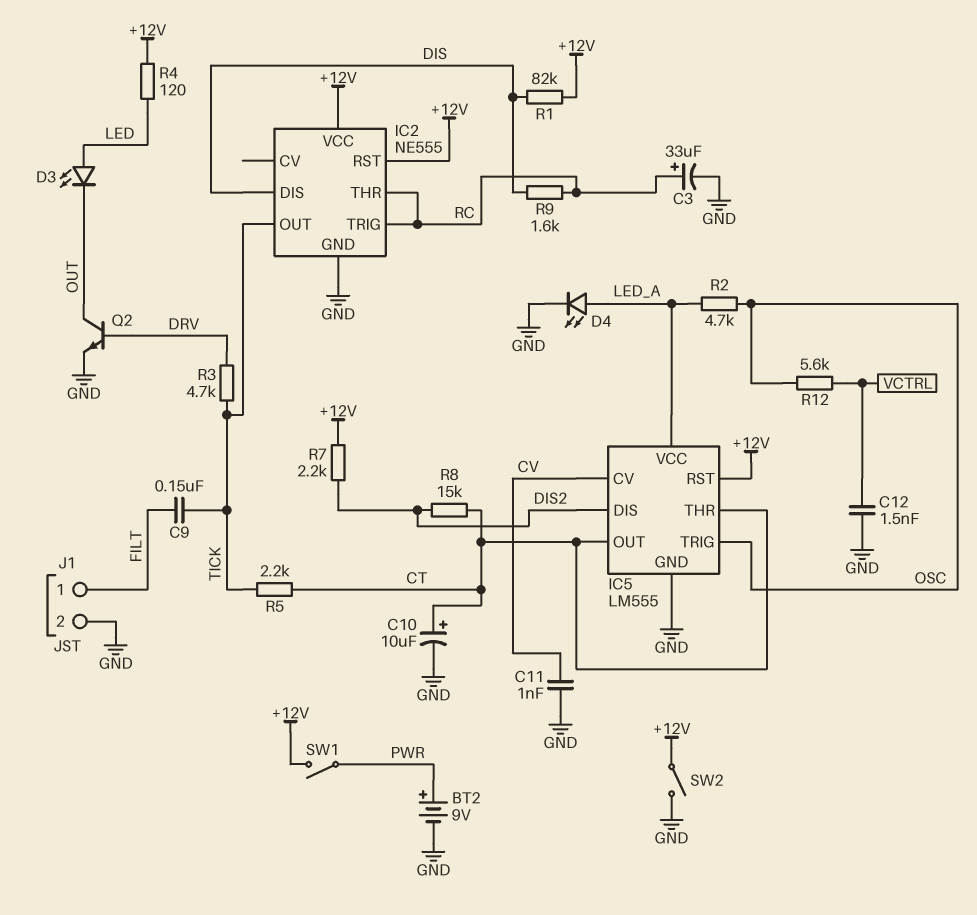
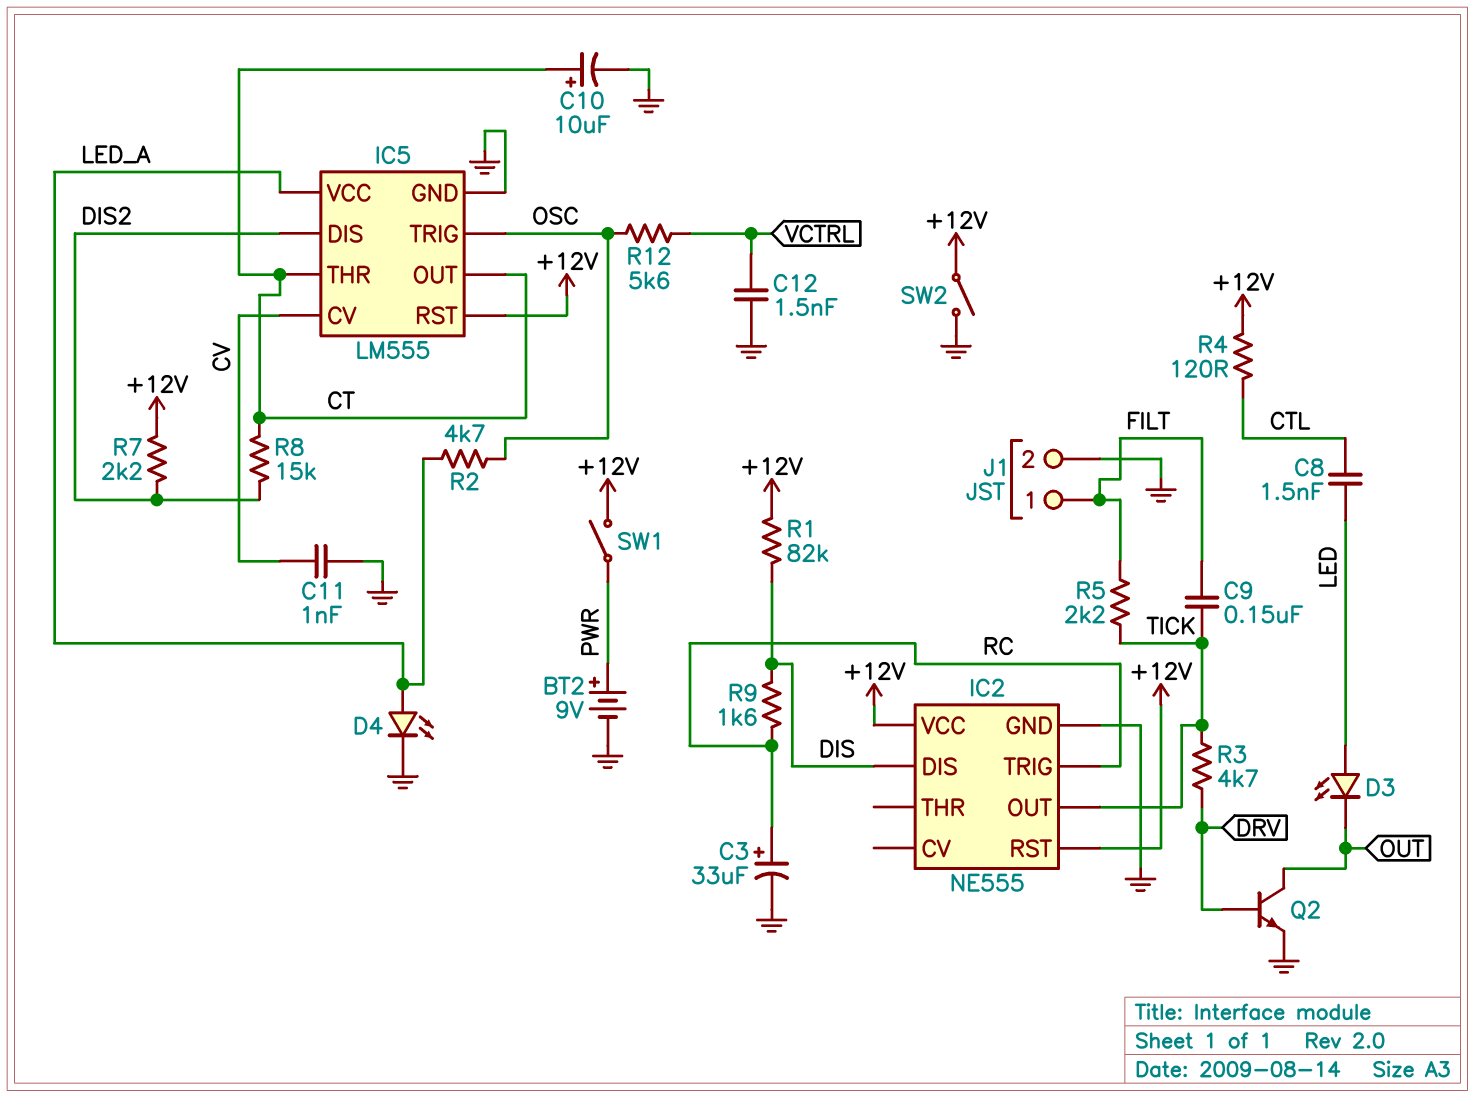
C8: none -> 1.5nF (CTL, LED)
IC2 pin THR: RC -> none
R4: 120 (+12V, LED) -> 120 (+12V, CTL)
R5: 2.2k (CT, TICK) -> 2.2k (FILT, TICK)

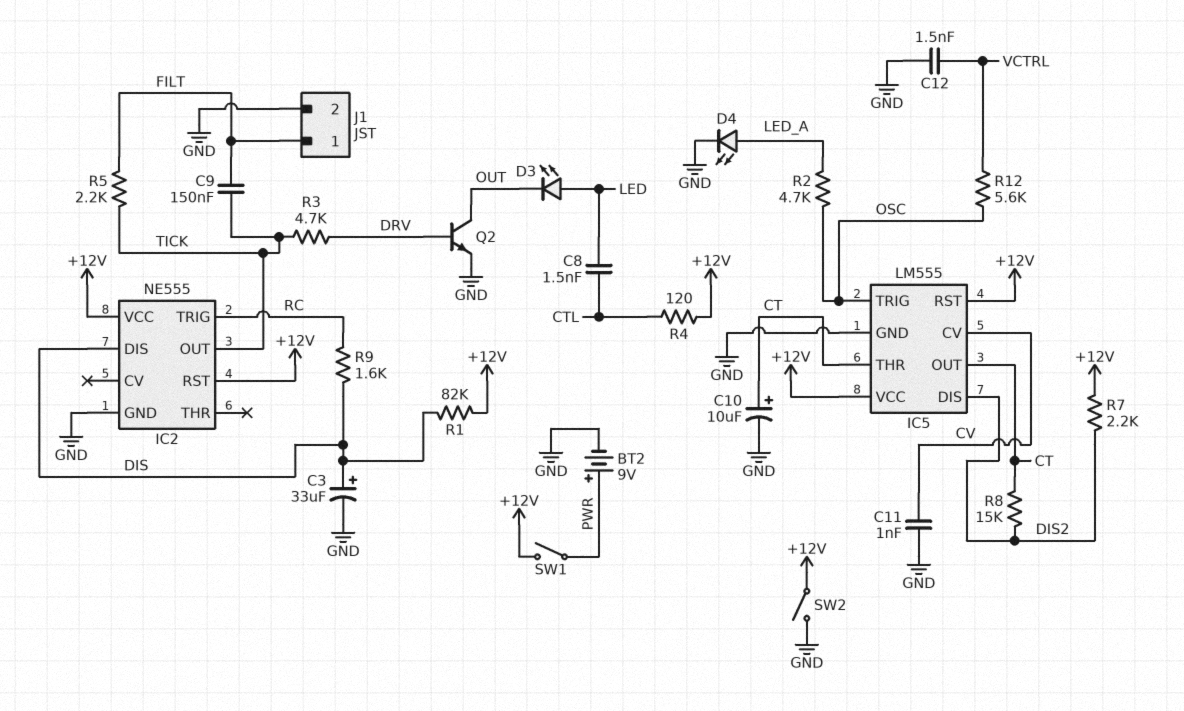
C3: 33uF (plus RC, minus GND) -> 33uF (plus DIS, minus GND)
IC5 pin VCC: LED_A -> +12V

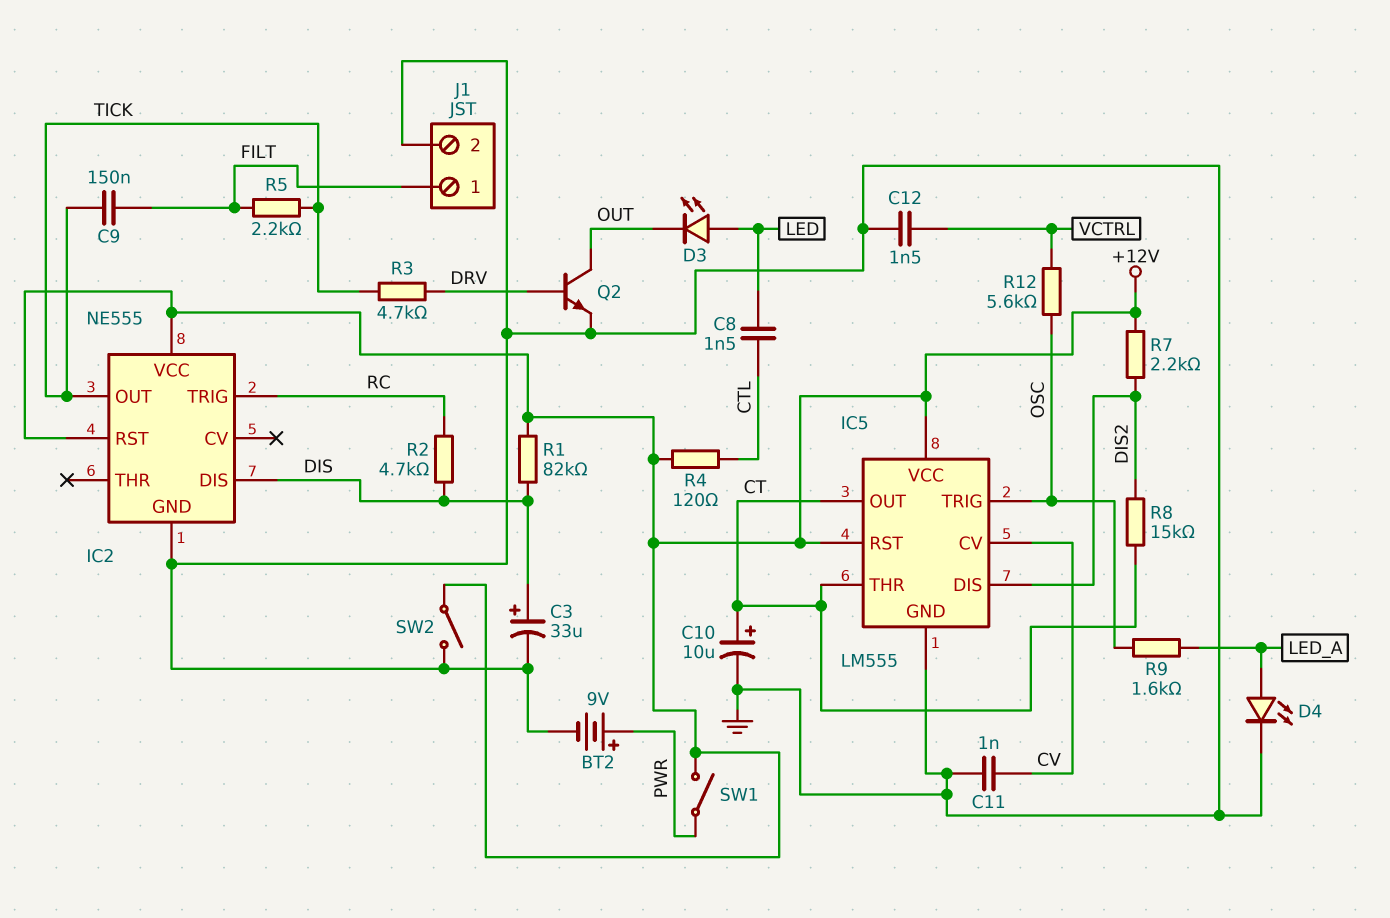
R2: 4.7k (LED_A, OSC) -> 4.7k (DIS, RC)
R9: 1.6k (DIS, RC) -> 1.6k (LED_A, OSC)

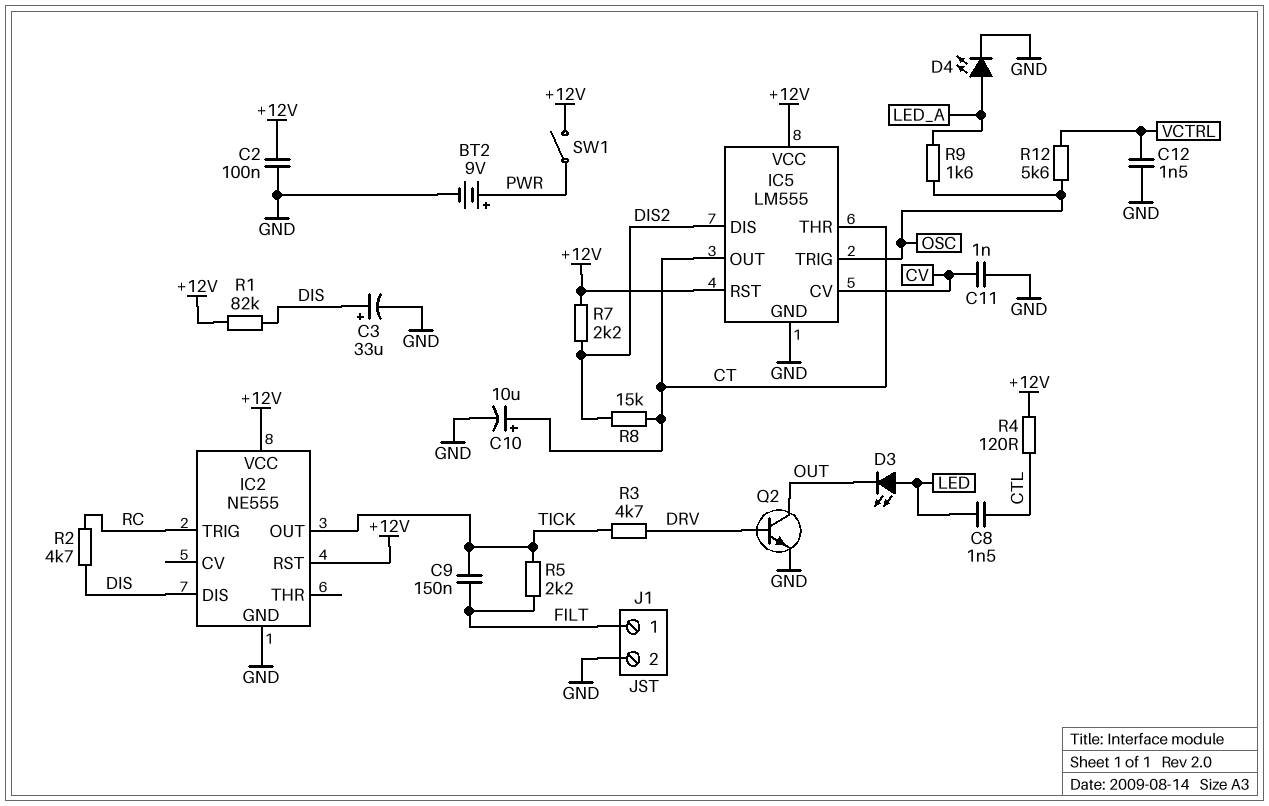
C2: none -> 100nF (+12V, GND)
SW2: switch (+12V, GND) -> none

